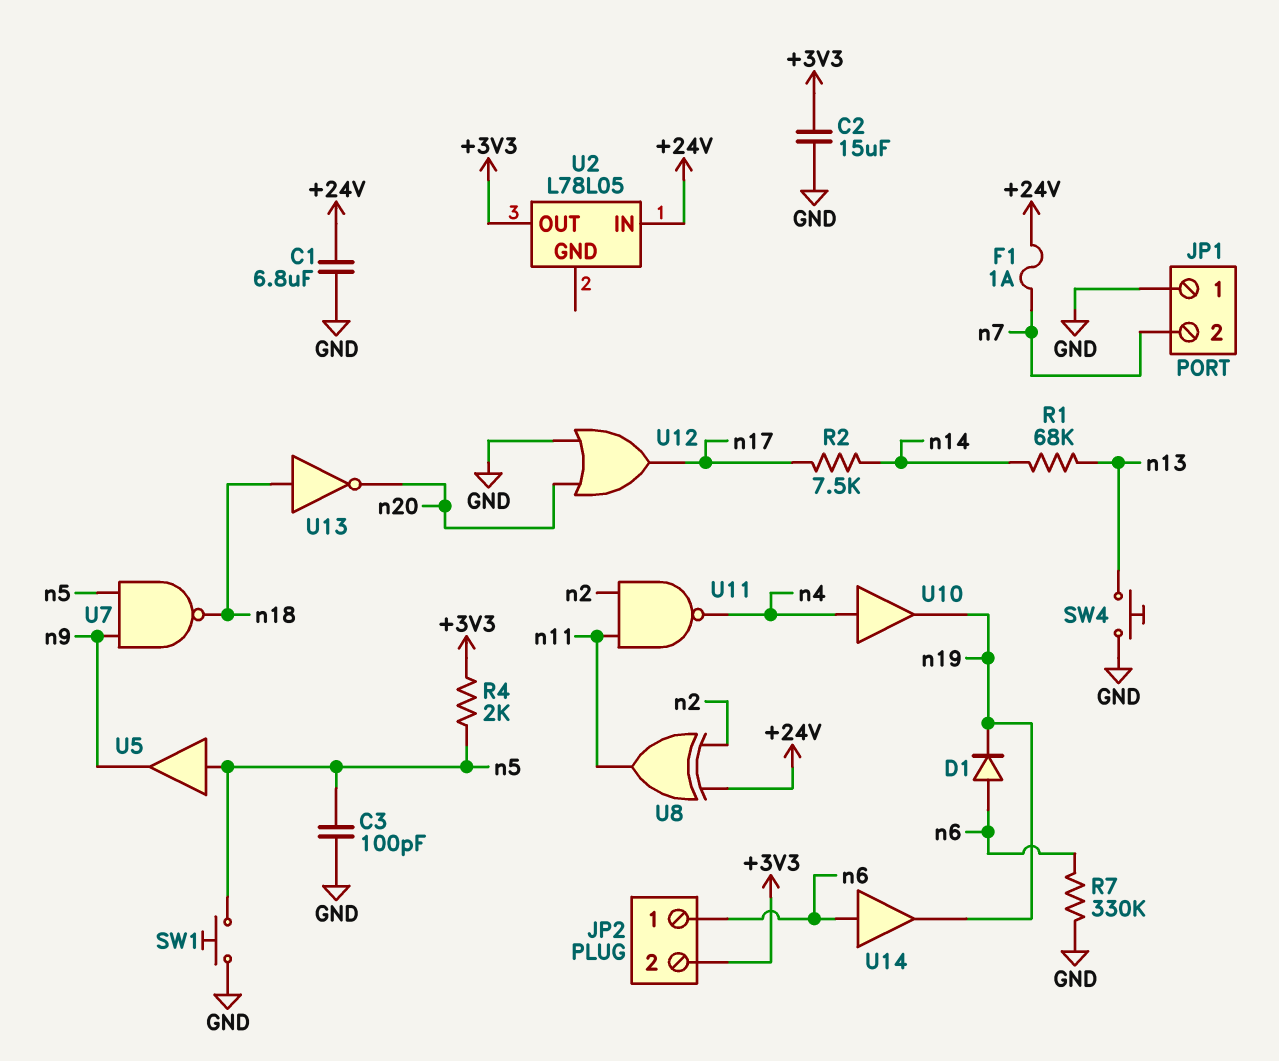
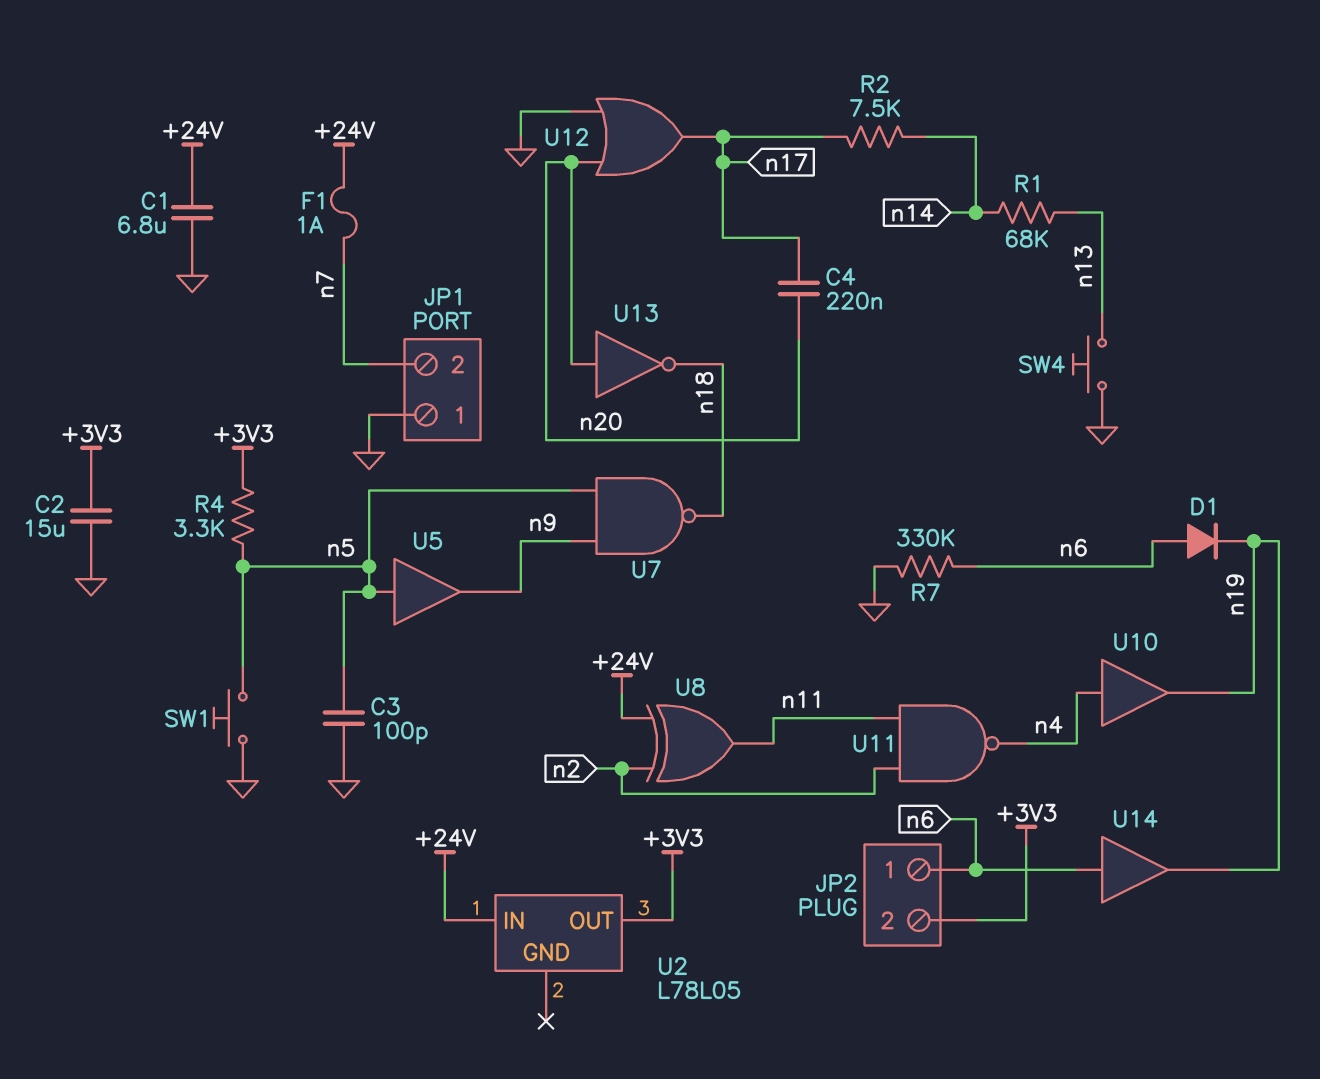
C4: none -> 220nF (n17, n20)
R4: 2k (+3V3, n5) -> 3.3k (+3V3, n5)
U13: NOT (in n18, out n20) -> NOT (in n20, out n18)

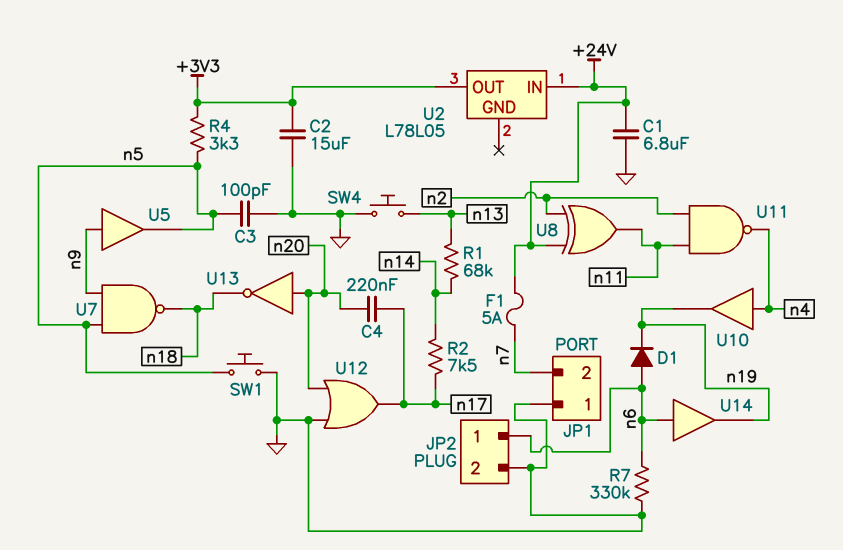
F1: 1A (+24V, n7) -> 5A (+24V, n7)
JP2 pin 2: +3V3 -> GND
U5: buffer (in n5, out n9) -> buffer (in n9, out n5)

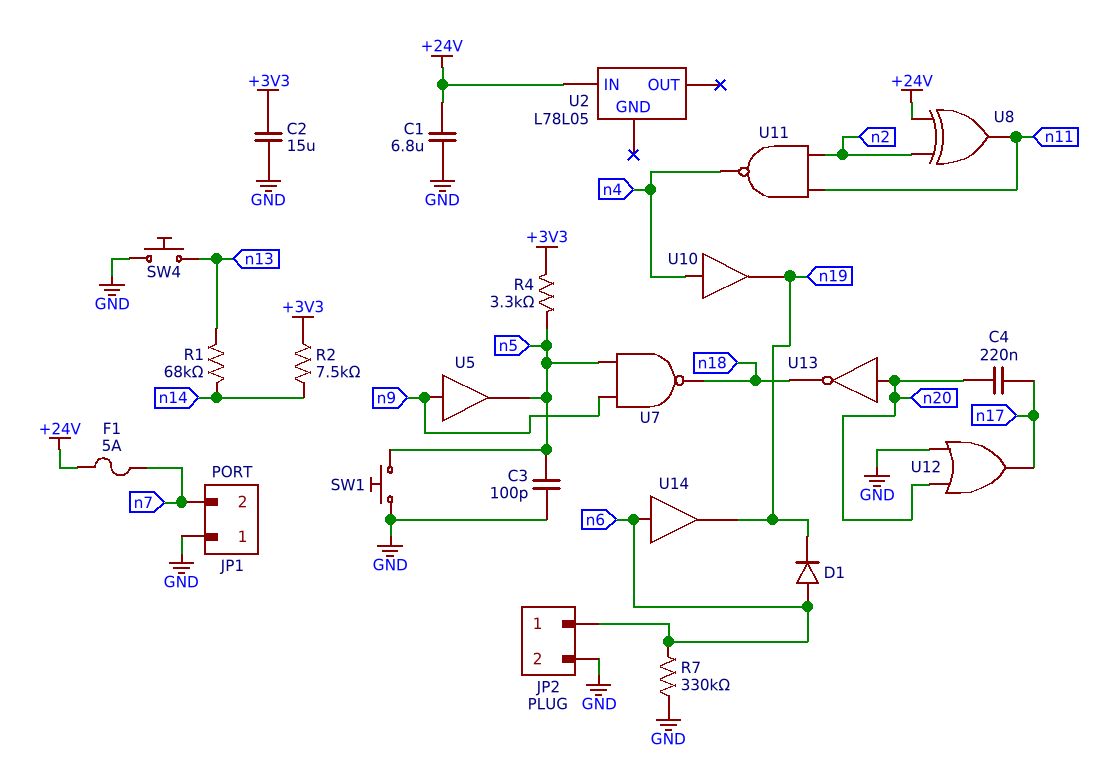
R2: 7.5k (n14, n17) -> 7.5k (+3V3, n14)
U2 pin OUT: +3V3 -> none

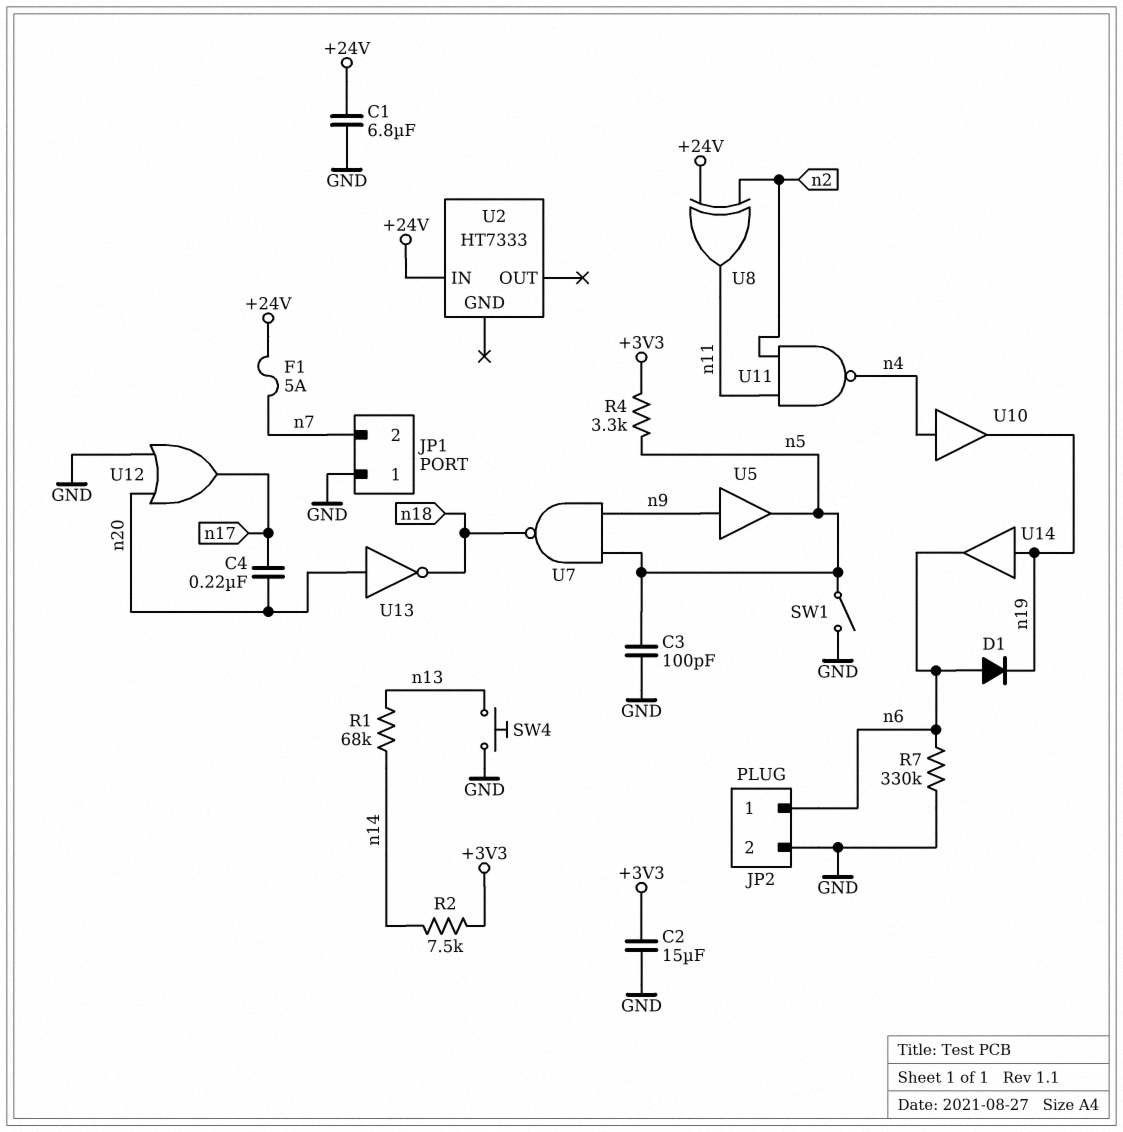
SW1: button (GND, n5) -> switch (GND, n5)
U2: L78L05 -> HT7333
U14: buffer (in n6, out n19) -> buffer (in n19, out n6)

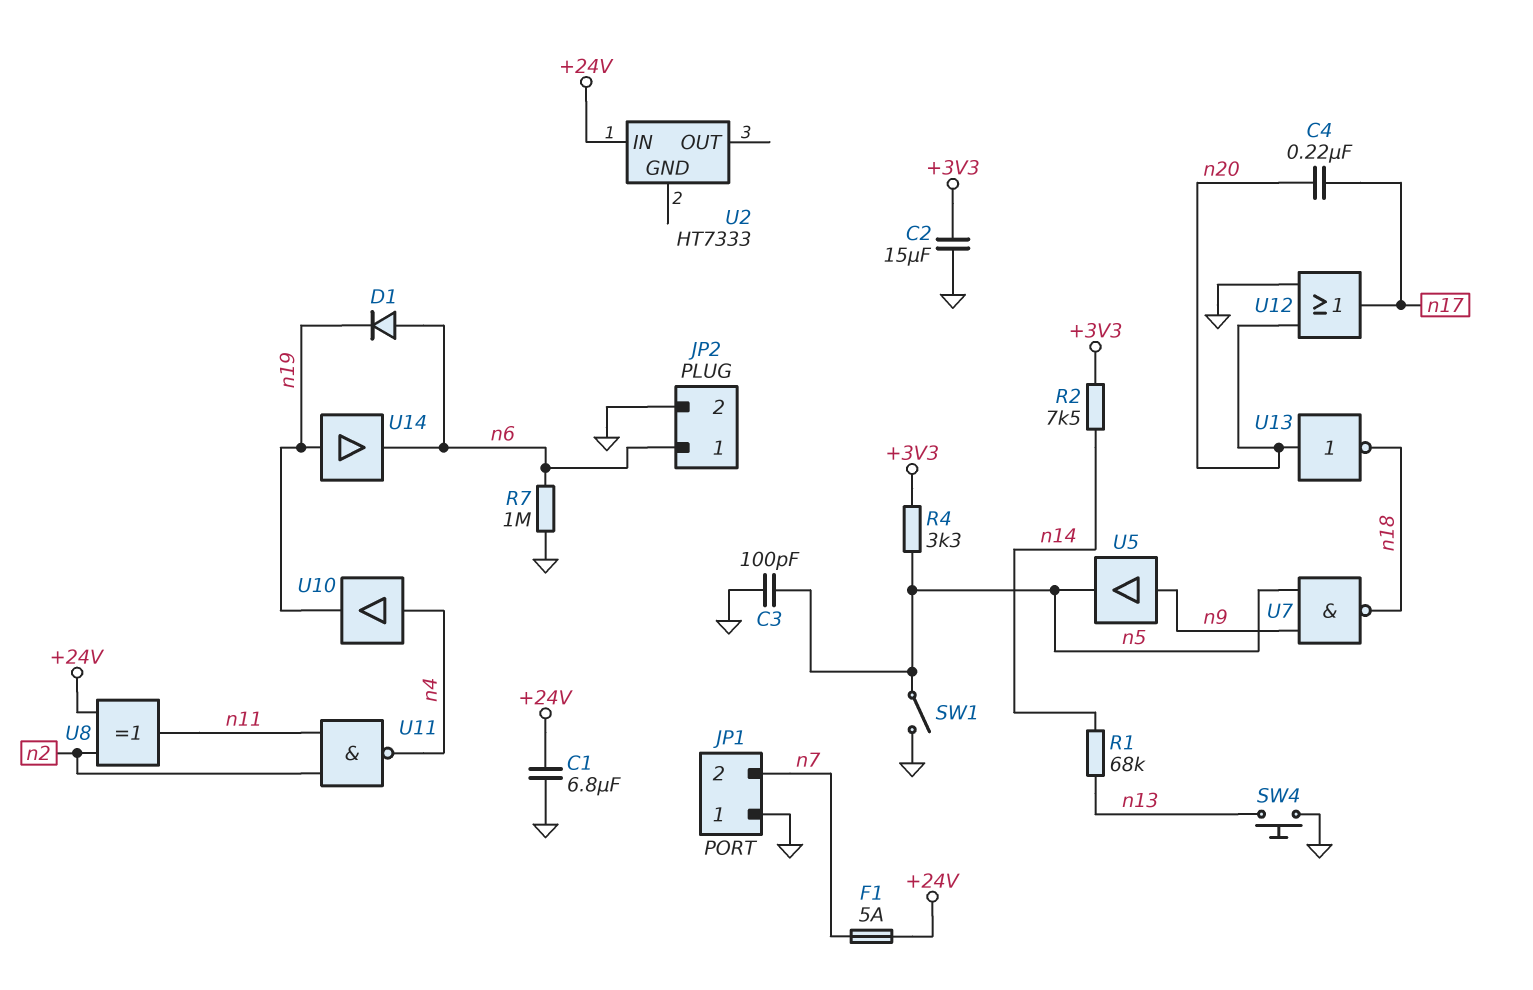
R7: 330k (GND, n6) -> 1M (GND, n6)

